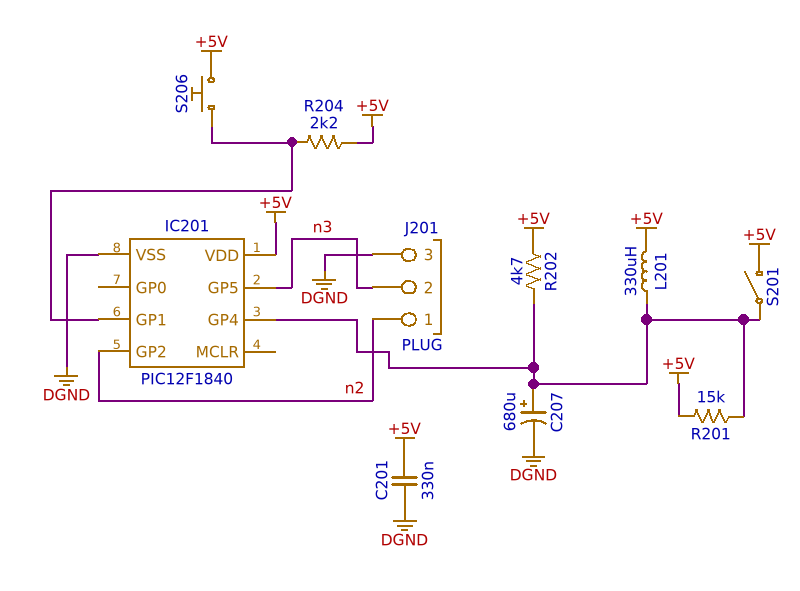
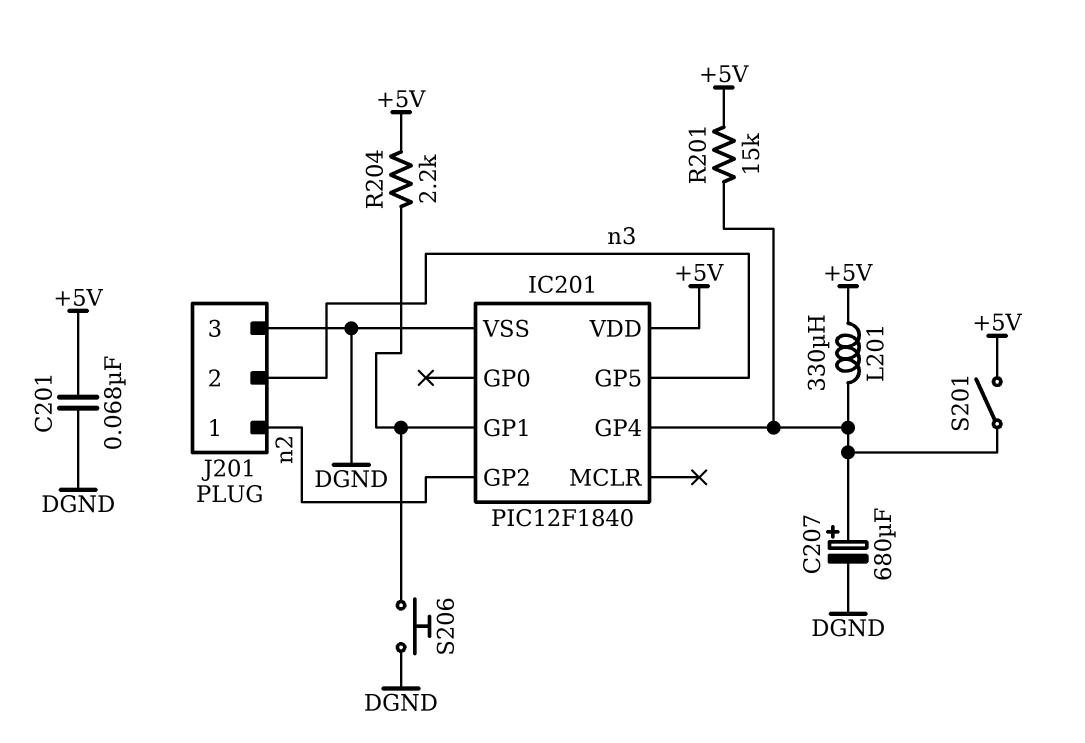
C201: 330nF (+5V, DGND) -> 68nF (+5V, DGND)
R202: 4.7k (+5V, IC201/GP4) -> none
S206: button (+5V, IC201/GP1) -> button (DGND, IC201/GP1)

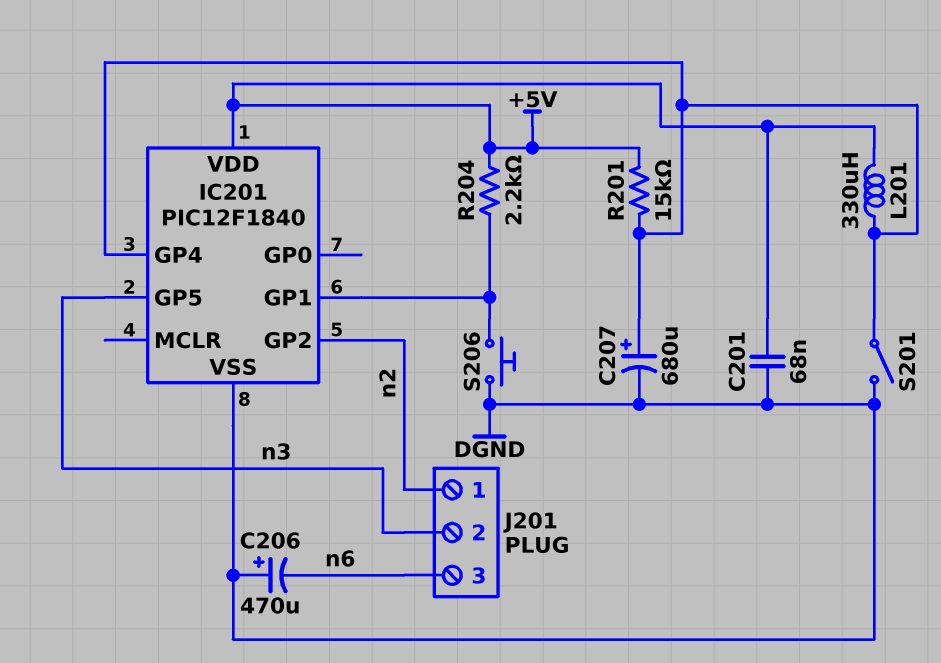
C206: none -> 470uF (plus DGND, minus n6)
J201 pin 3: DGND -> n6
S201: switch (+5V, IC201/GP4) -> switch (DGND, IC201/GP4)

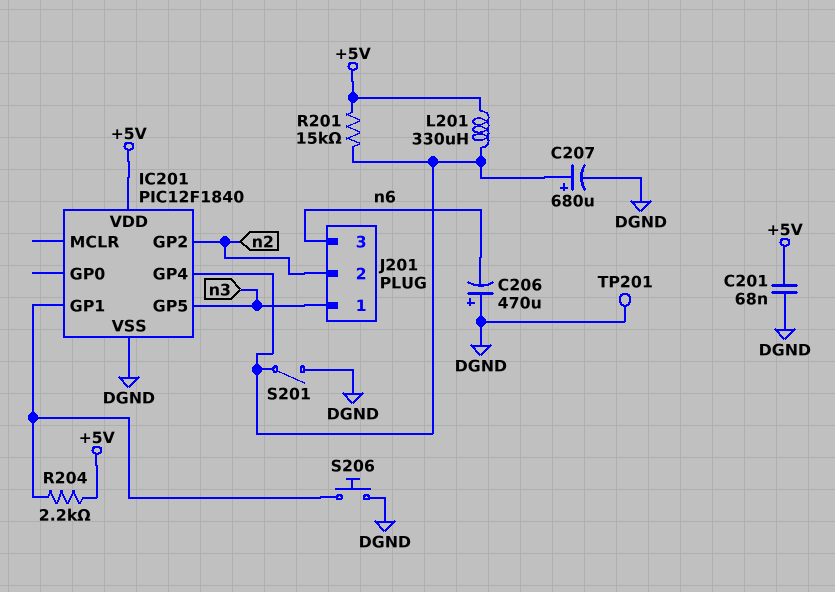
J201 pin 1: n2 -> n3
J201 pin 2: n3 -> n2
TP201: none -> test point (DGND)

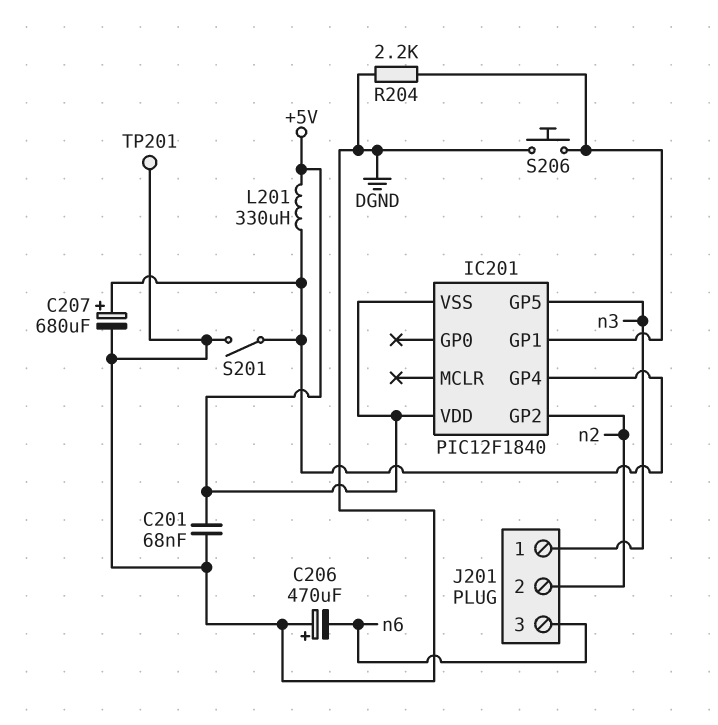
IC201 pin VSS: DGND -> +5V
R201: 15k (+5V, IC201/GP4) -> none
R204: 2.2k (+5V, IC201/GP1) -> 2.2k (DGND, IC201/GP1)

